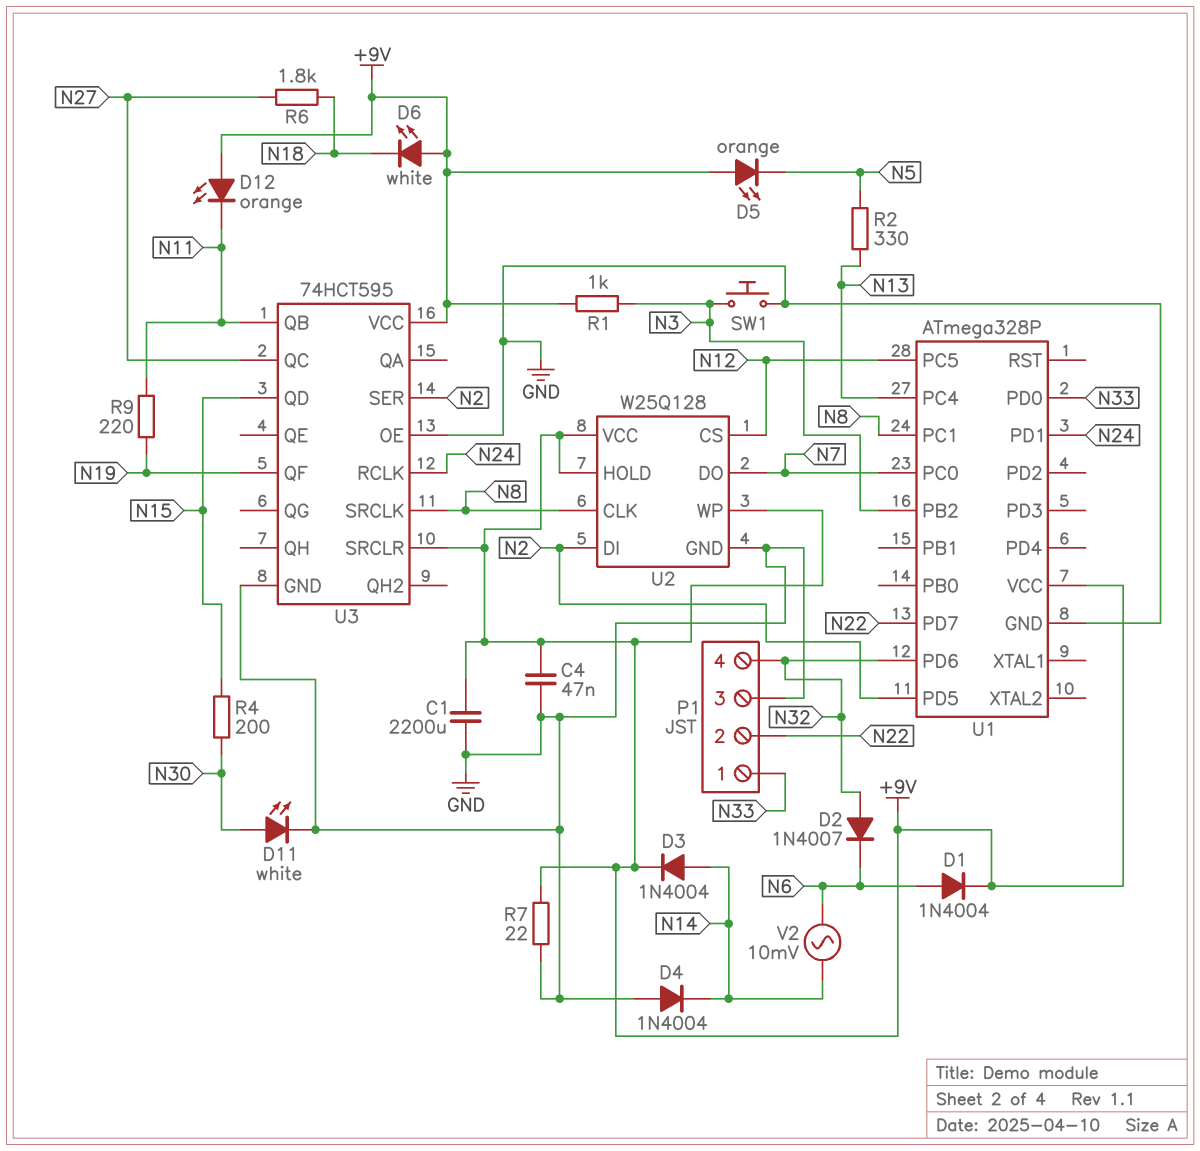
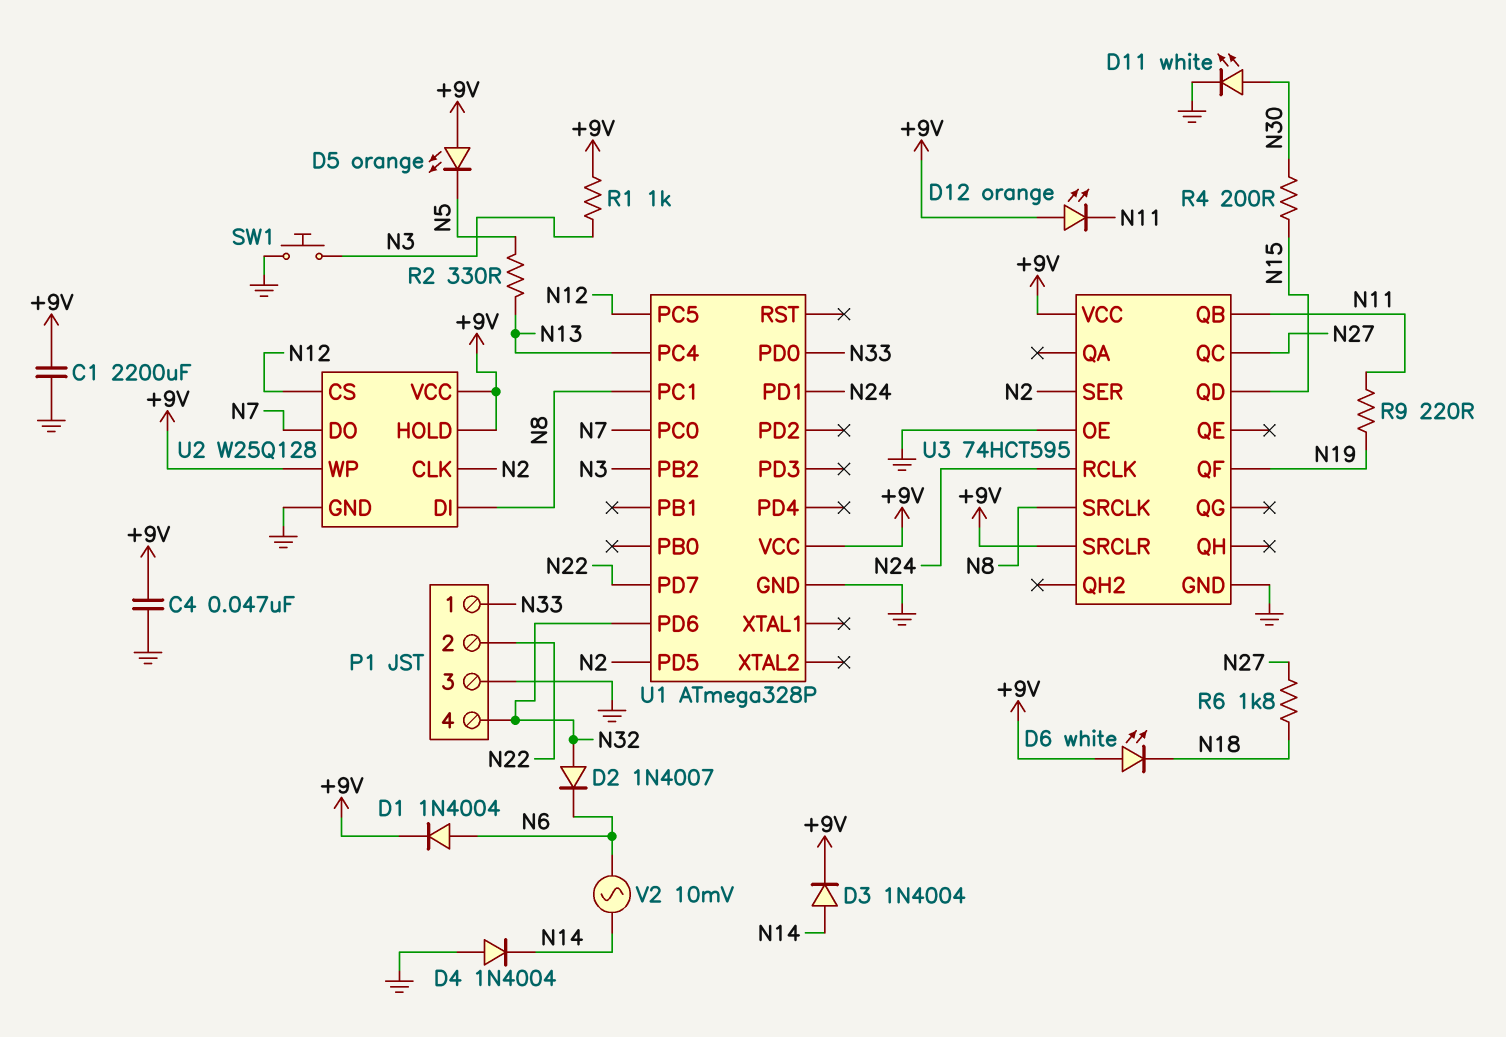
R7: 22 (+9V, GND) -> none
U2 pin CLK: N8 -> N2
U2 pin DI: N2 -> N8

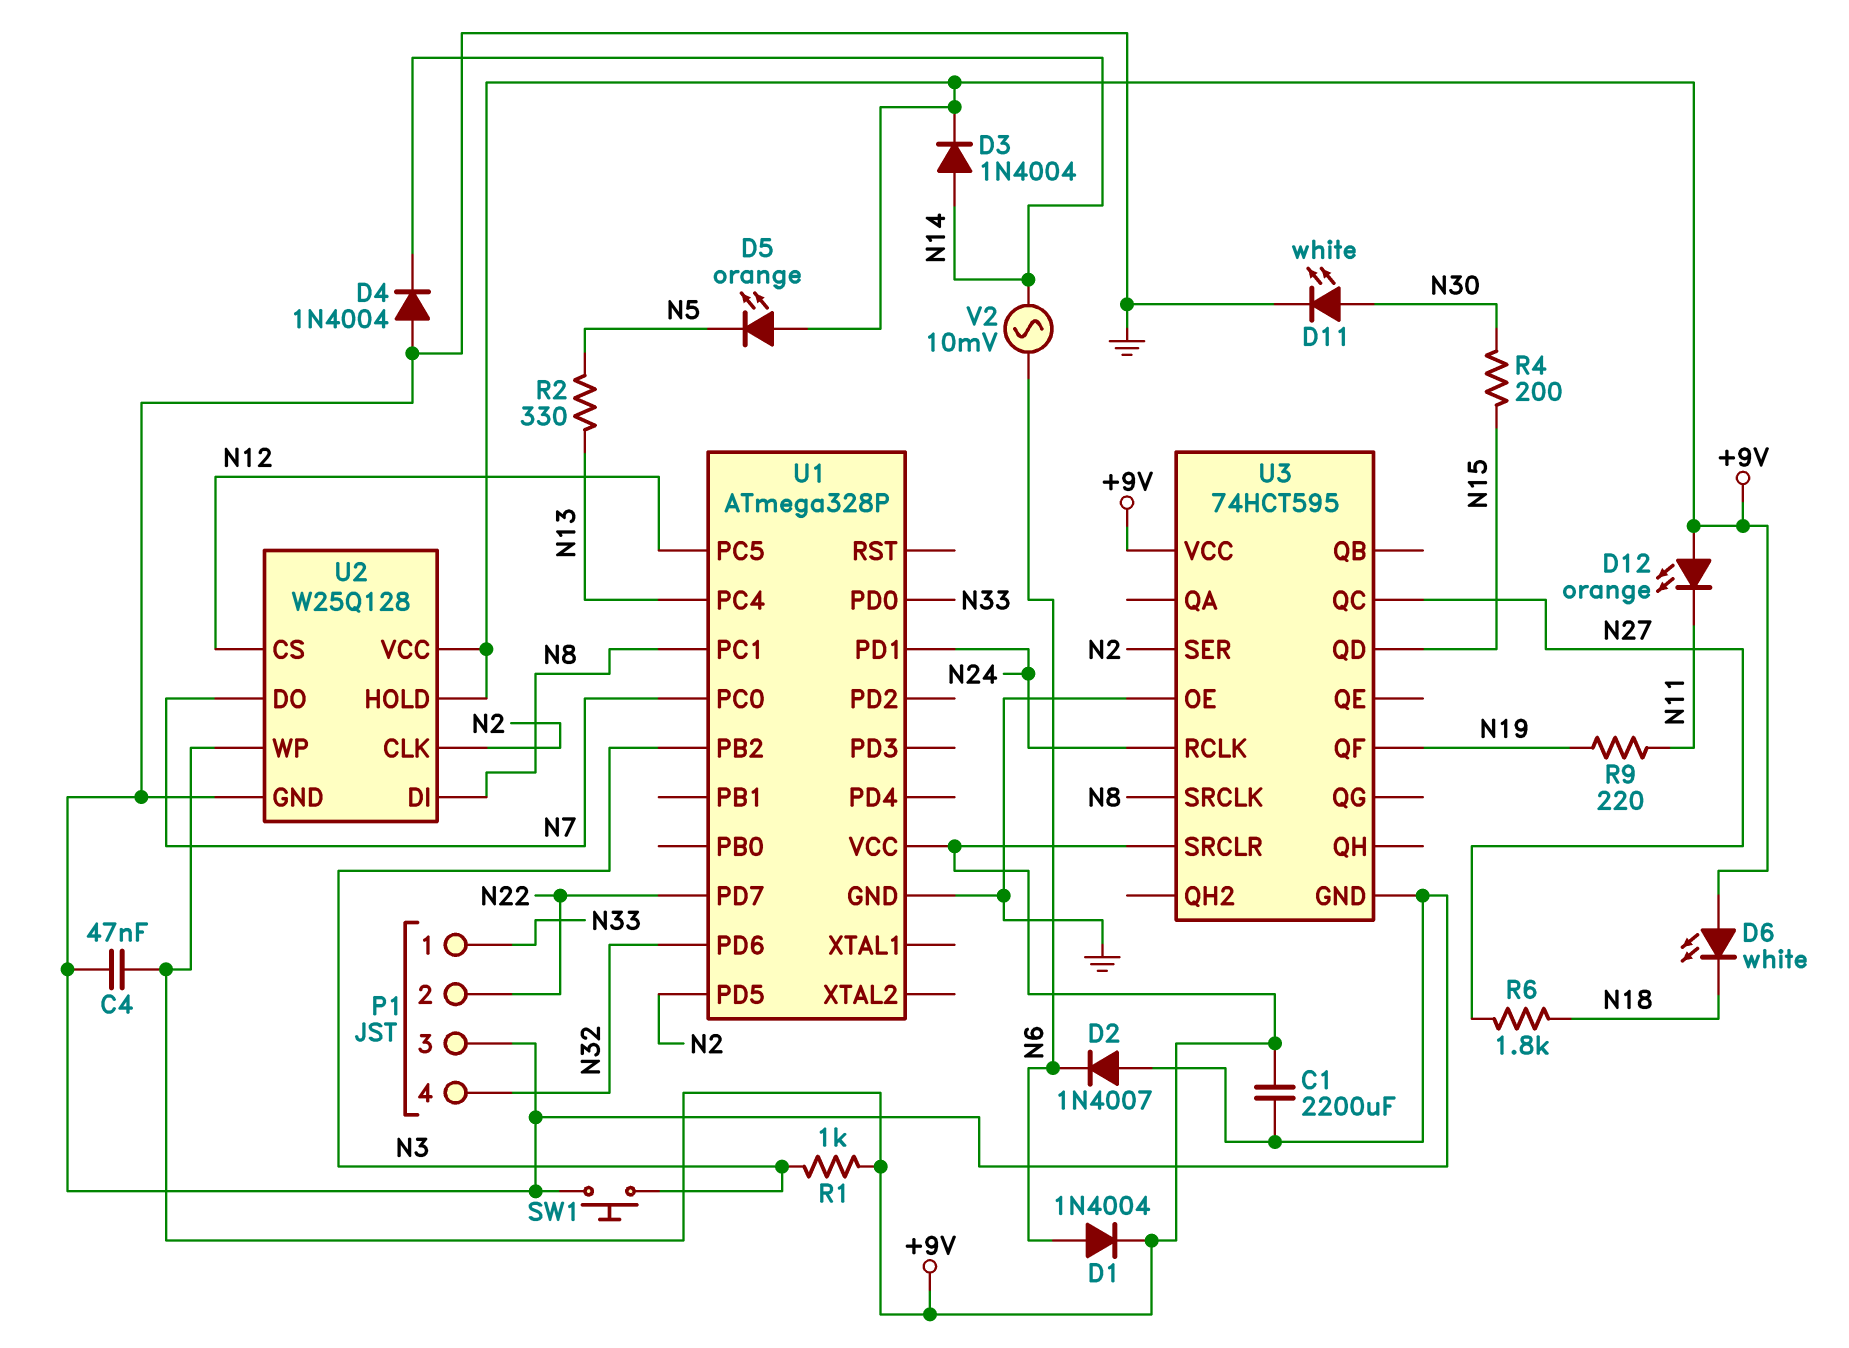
D2: diode 1N4007 (A N32, K N6) -> diode 1N4007 (A GND, K N6)
U3 pin QB: N11 -> none

